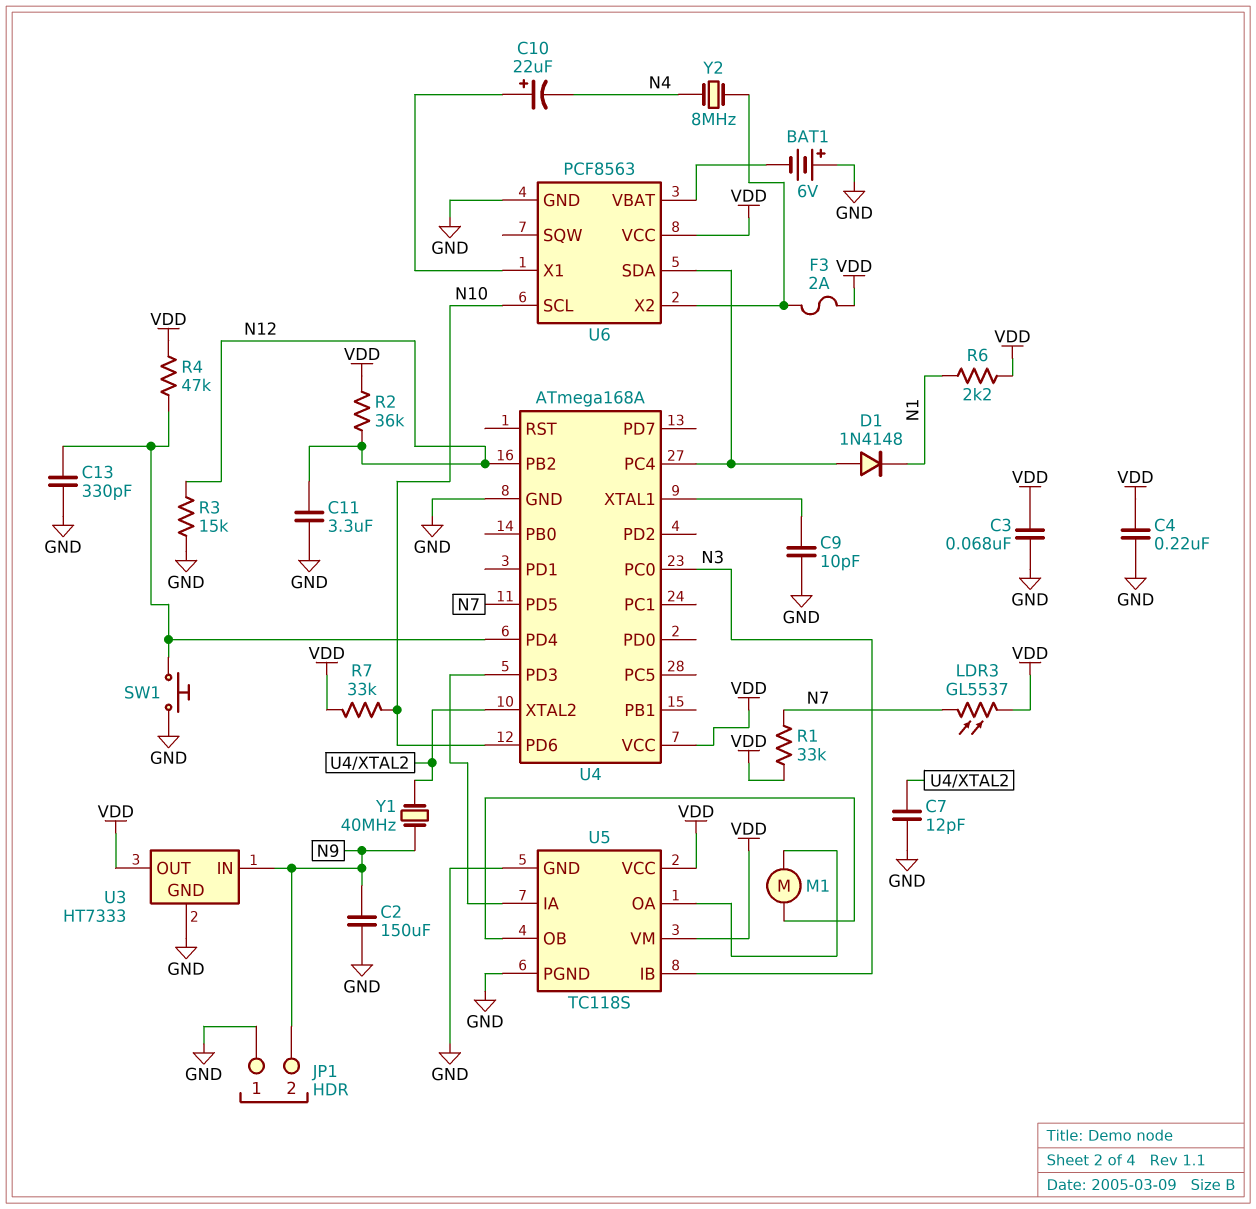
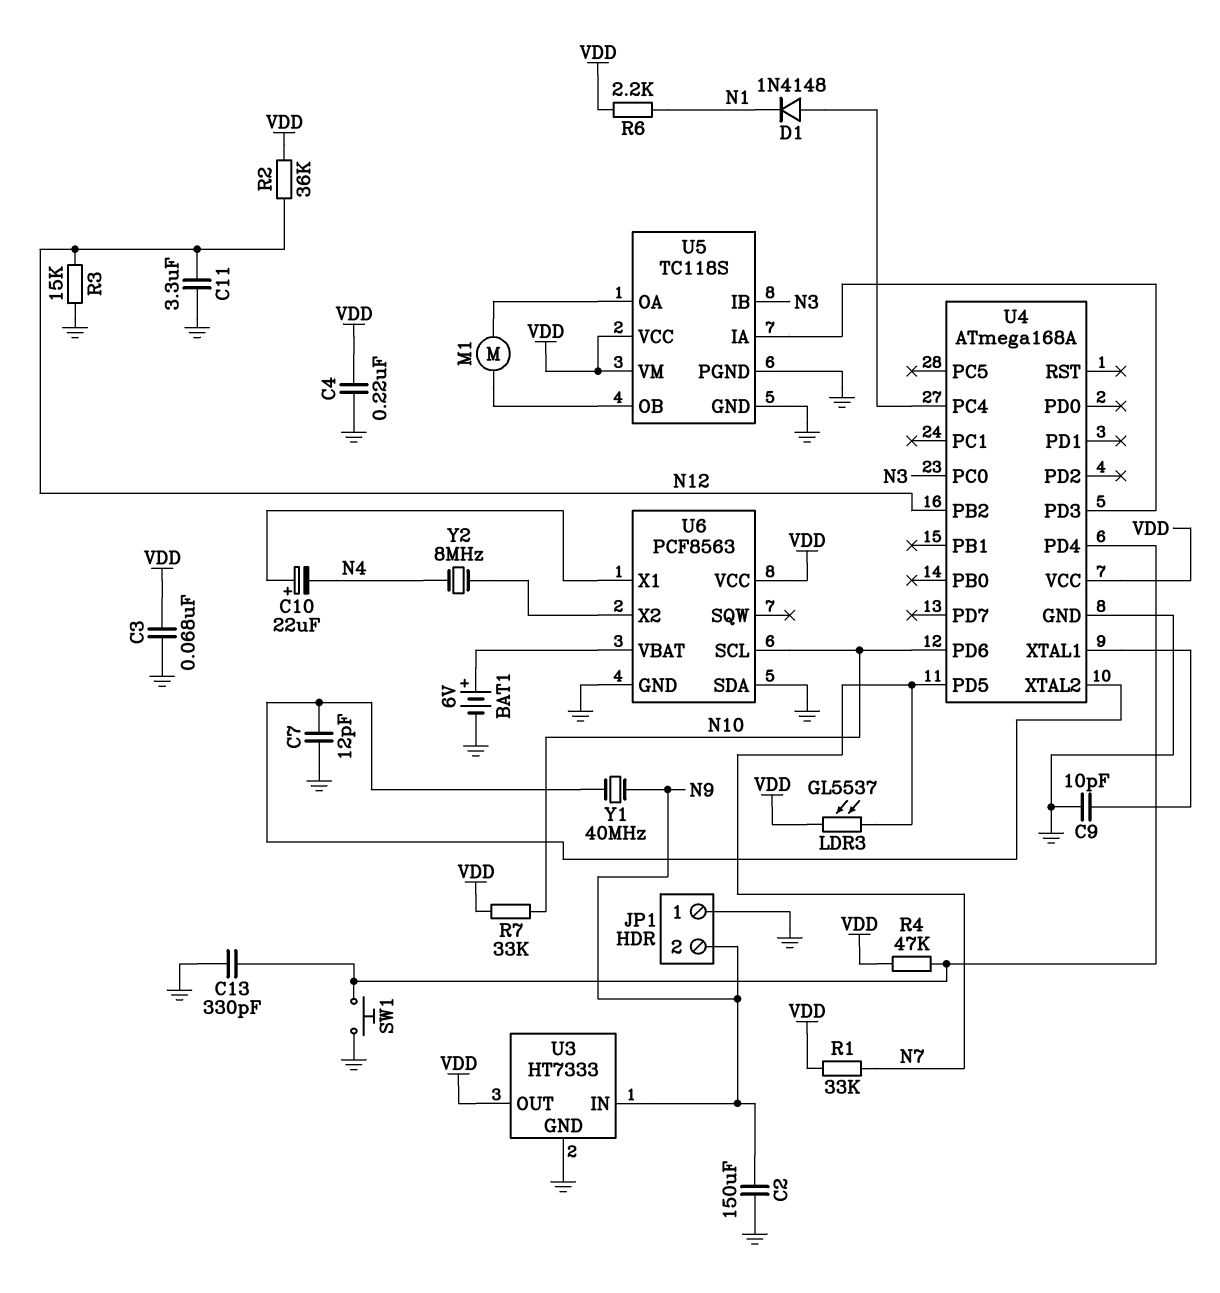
BAT1: 6V (plus GND, minus U6/VBAT) -> 6V (plus U6/VBAT, minus GND)
F3: 2A (U6/X2, VDD) -> none
U6 pin SDA: U4/PC4 -> GND

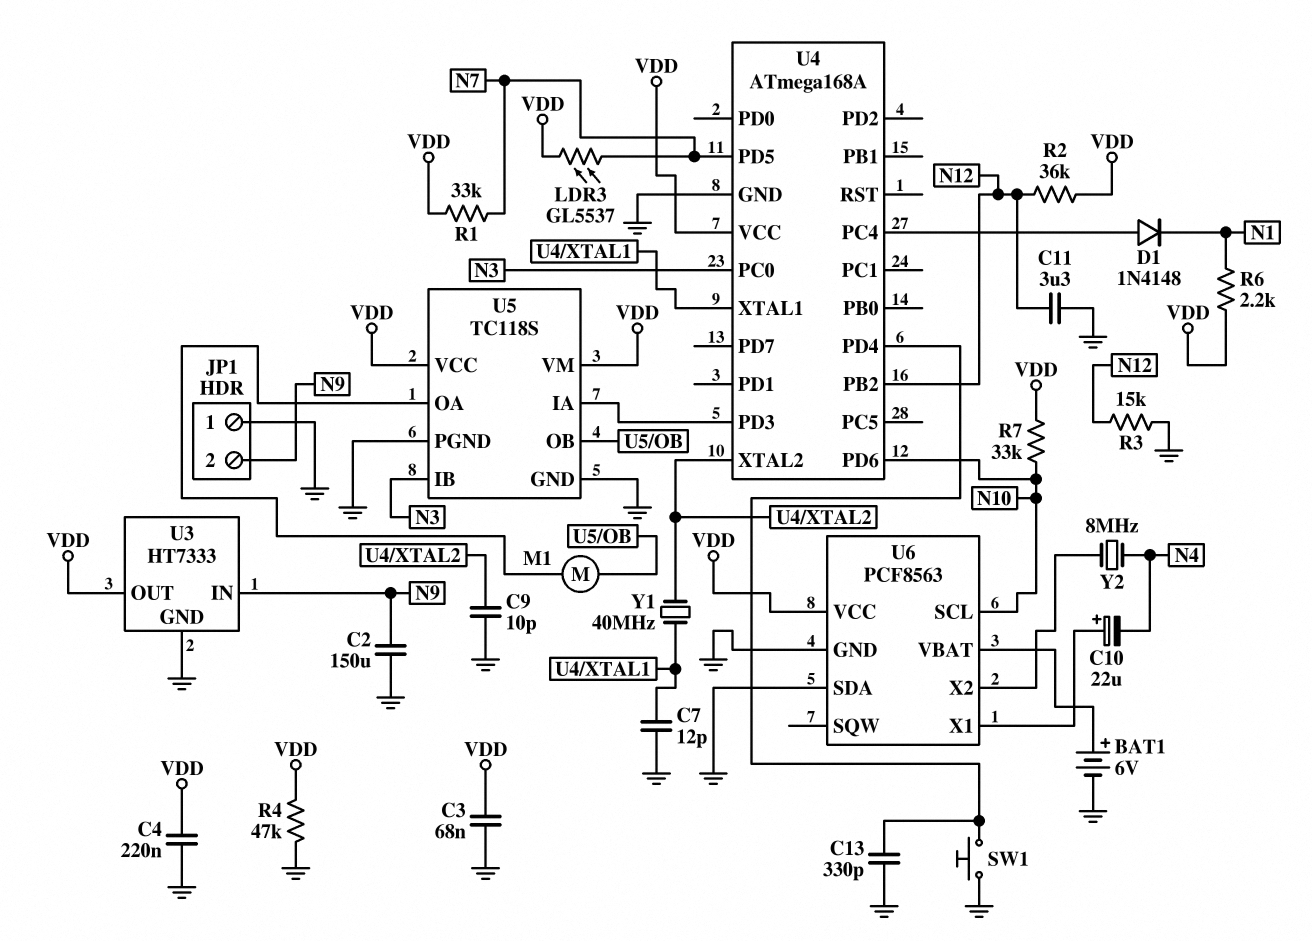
C7: 12pF (GND, U4/XTAL2) -> 12pF (GND, U4/XTAL1)
C9: 10pF (GND, U4/XTAL1) -> 10pF (GND, U4/XTAL2)
R4: 47k (U4/PD4, VDD) -> 47k (GND, VDD)
Y1: 40MHz (N9, U4/XTAL2) -> 40MHz (U4/XTAL1, U4/XTAL2)

